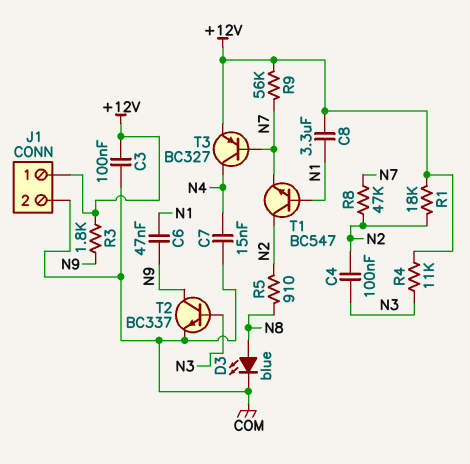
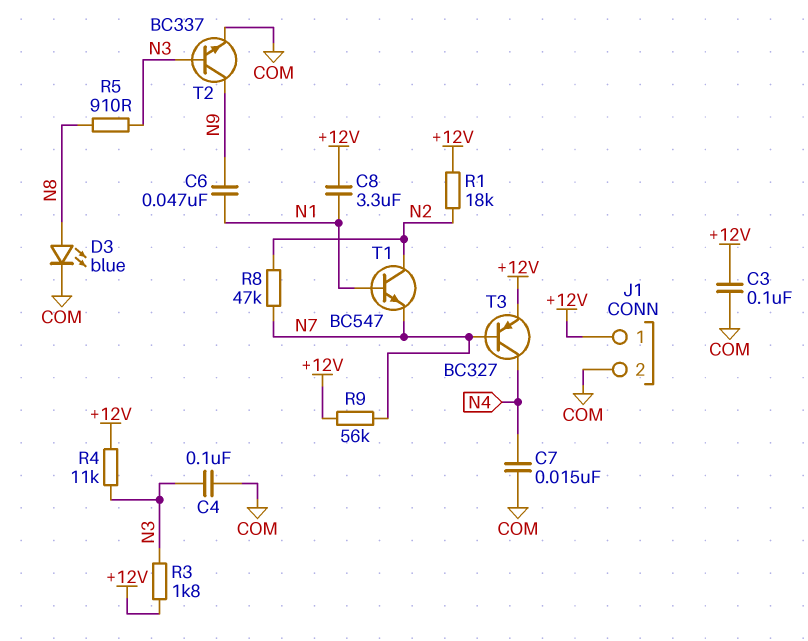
C4: 100nF (N2, N3) -> 100nF (COM, N3)
R3: 1.8k (+12V, N9) -> 1.8k (+12V, N3)
R5: 910 (N2, N8) -> 910 (N3, N8)

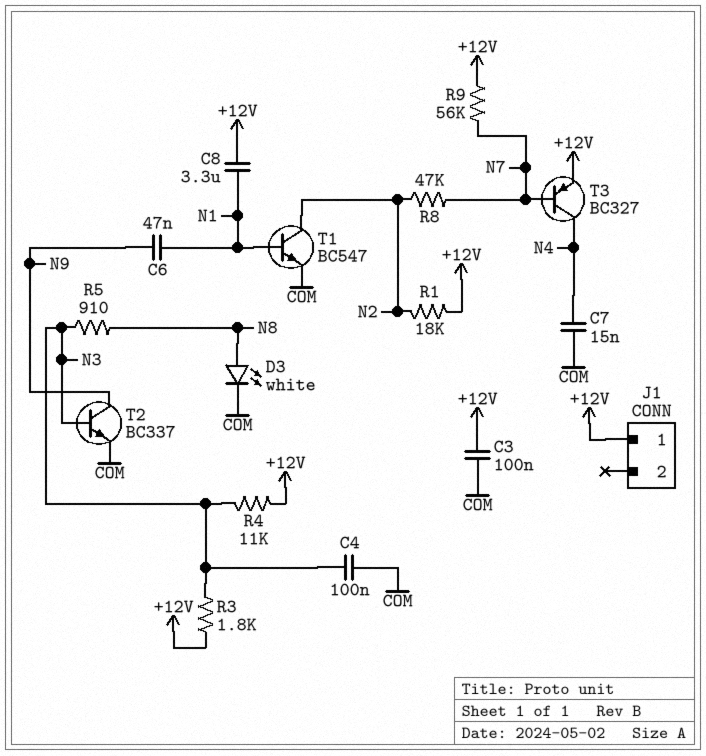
D3: LED blue (A N8, K COM) -> LED white (A N8, K COM)
J1 pin 2: COM -> none
T1: NPN BC547 (B N1, C N2, E N7) -> NPN BC547 (B N1, C N2, E COM)

